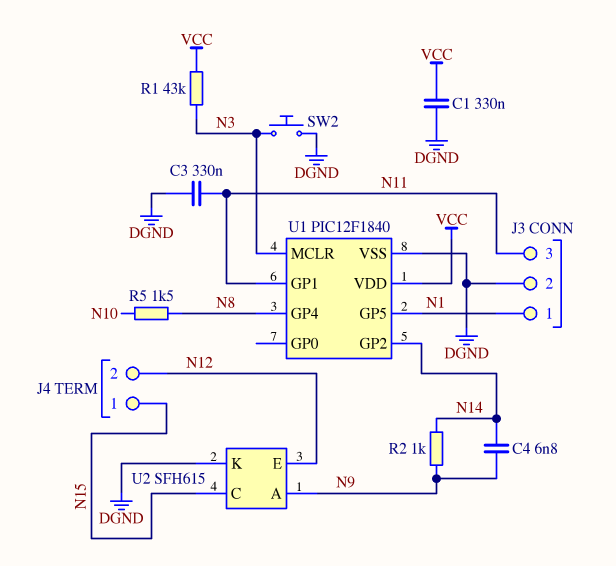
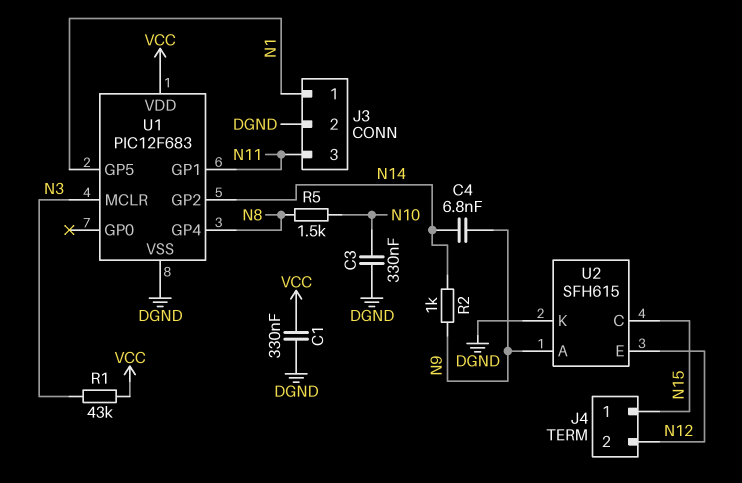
C3: 330nF (DGND, N11) -> 330nF (DGND, N10)
SW2: button (DGND, N3) -> none
U1: PIC12F1840 -> PIC12F683

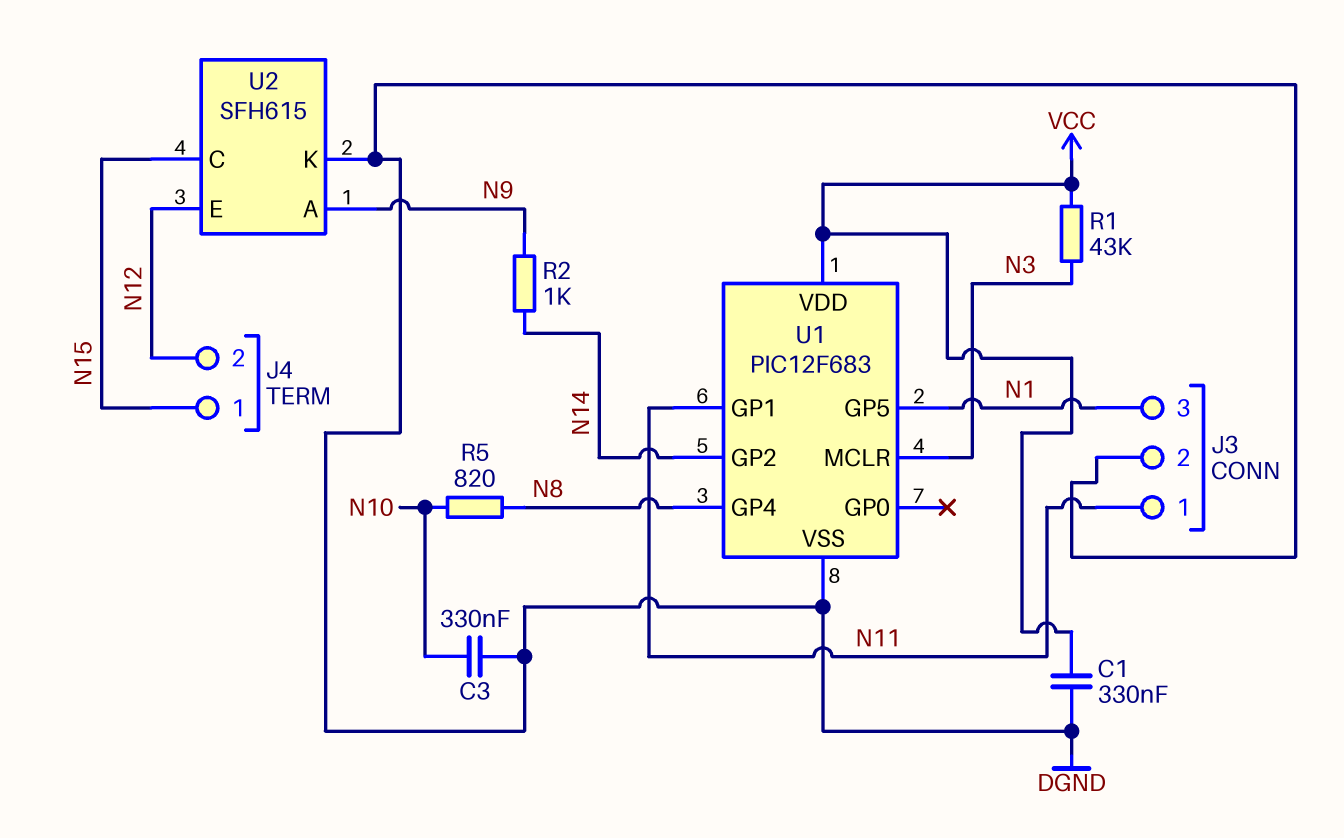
C4: 6.8nF (N9, N14) -> none
J3 pin 1: N1 -> N11
J3 pin 3: N11 -> N1
R5: 1.5k (N8, N10) -> 820 (N8, N10)

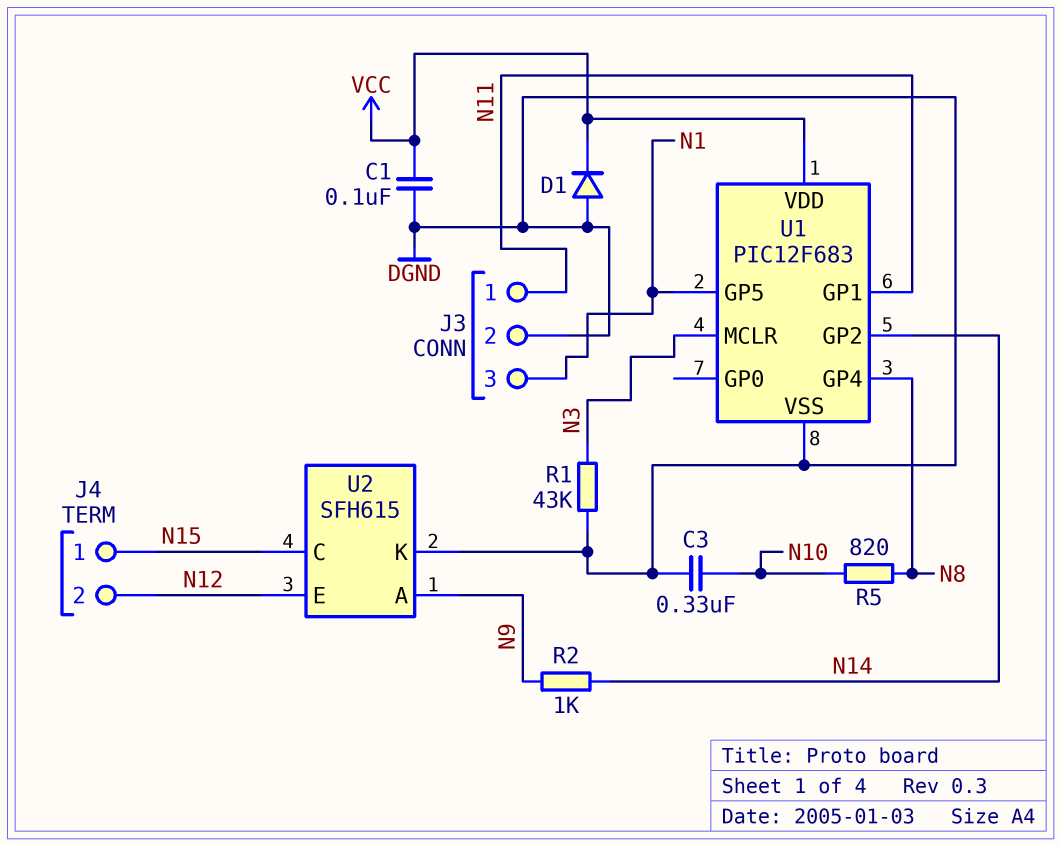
C1: 330nF (DGND, VCC) -> 100nF (DGND, VCC)
D1: none -> diode (A DGND, K VCC)
R1: 43k (N3, VCC) -> 43k (DGND, N3)

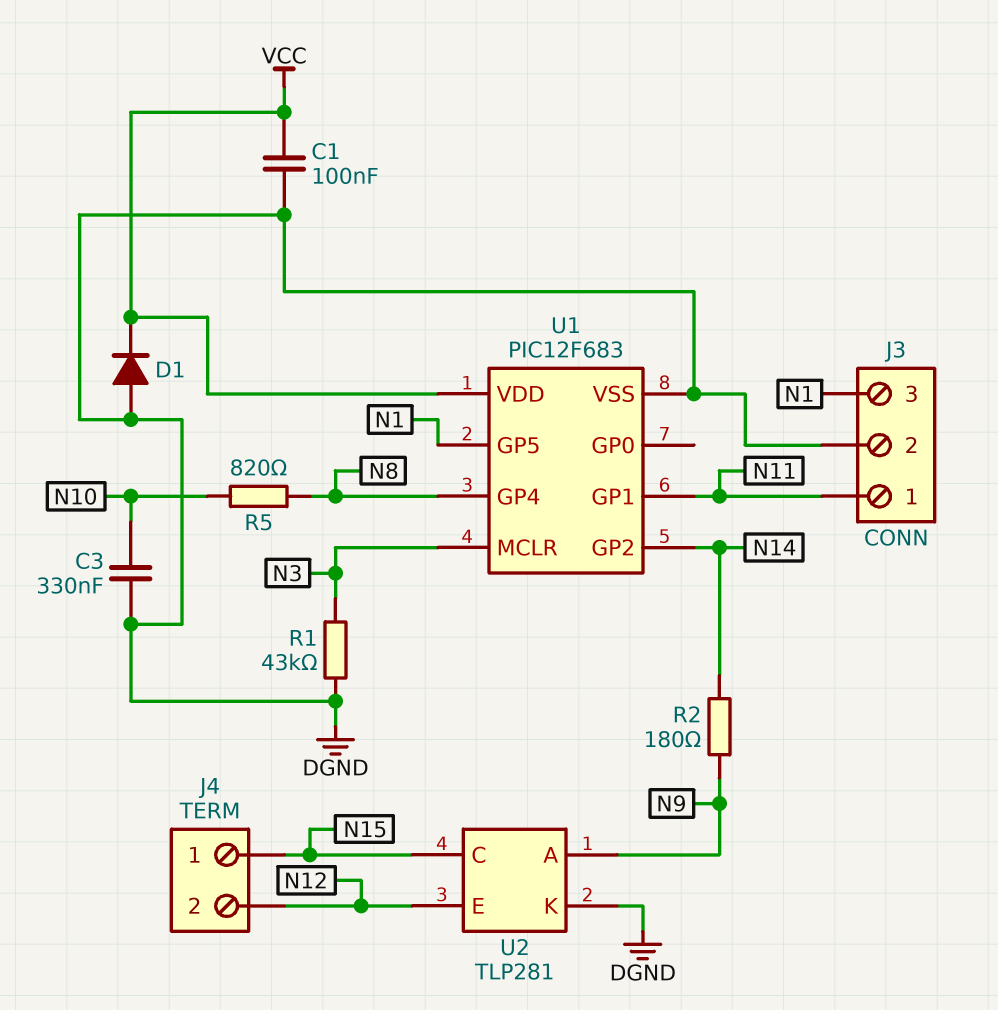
R2: 1k (N9, N14) -> 180 (N9, N14)
U2: SFH615 -> TLP281

